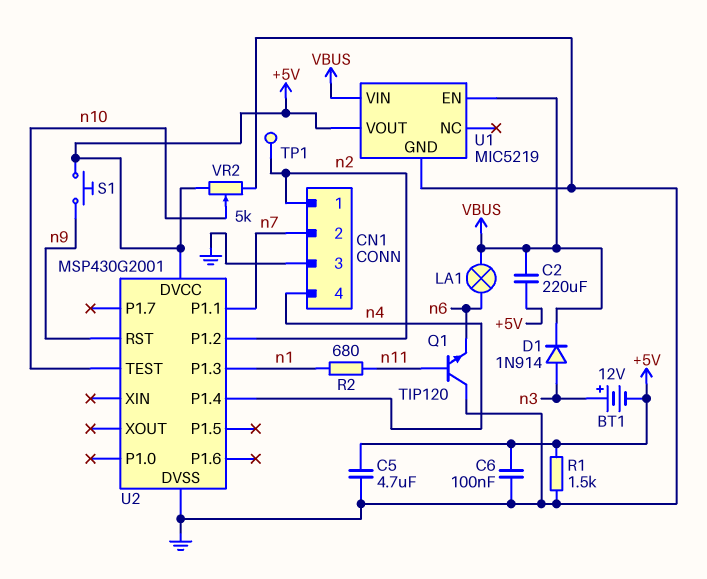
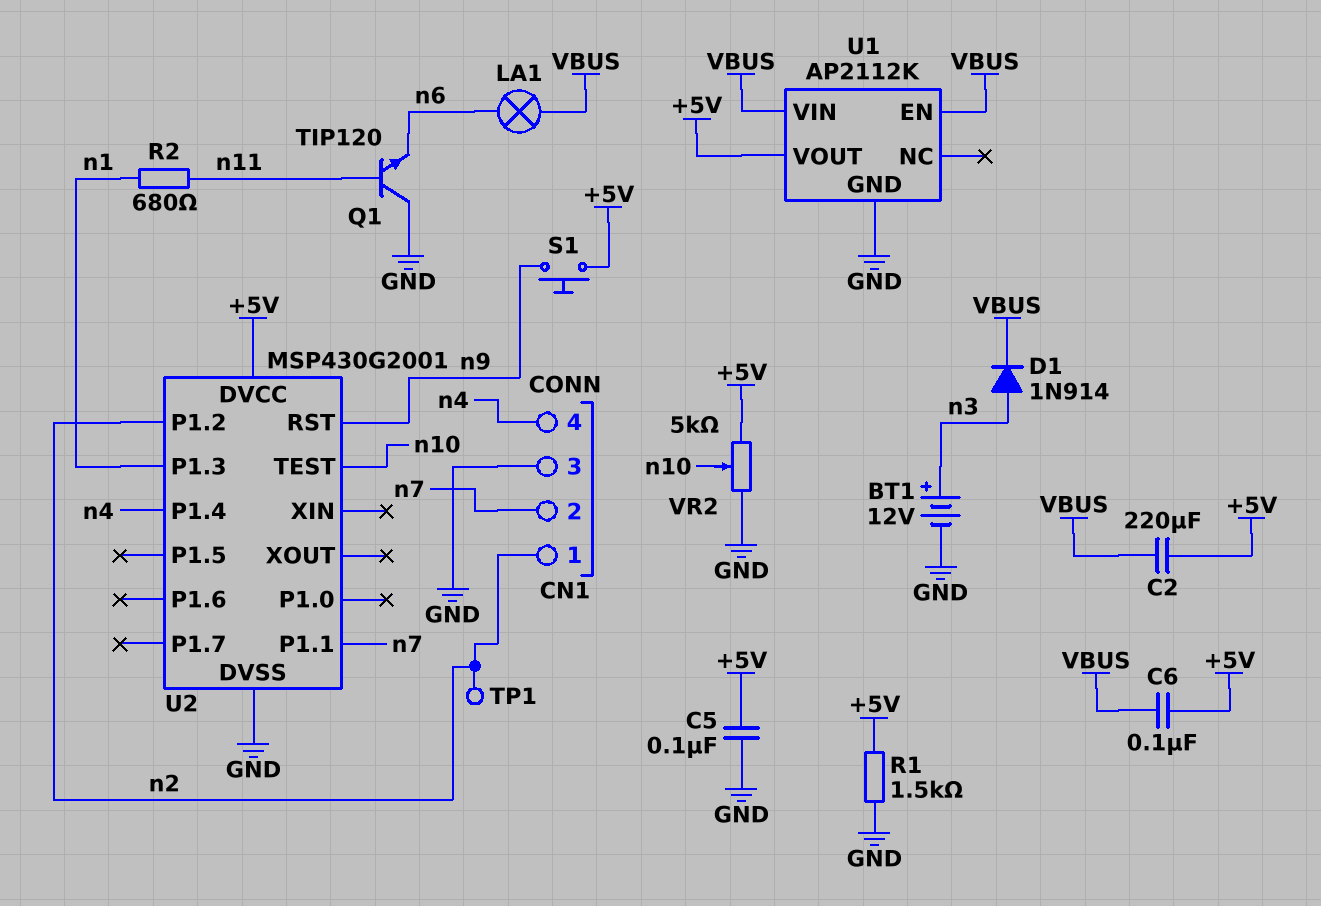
BT1: 12V (plus n3, minus +5V) -> 12V (plus n3, minus GND)
C5: 4.7uF (+5V, GND) -> 100nF (+5V, GND)
C6: 100nF (+5V, GND) -> 100nF (+5V, VBUS)
U1: MIC5219 -> AP2112K

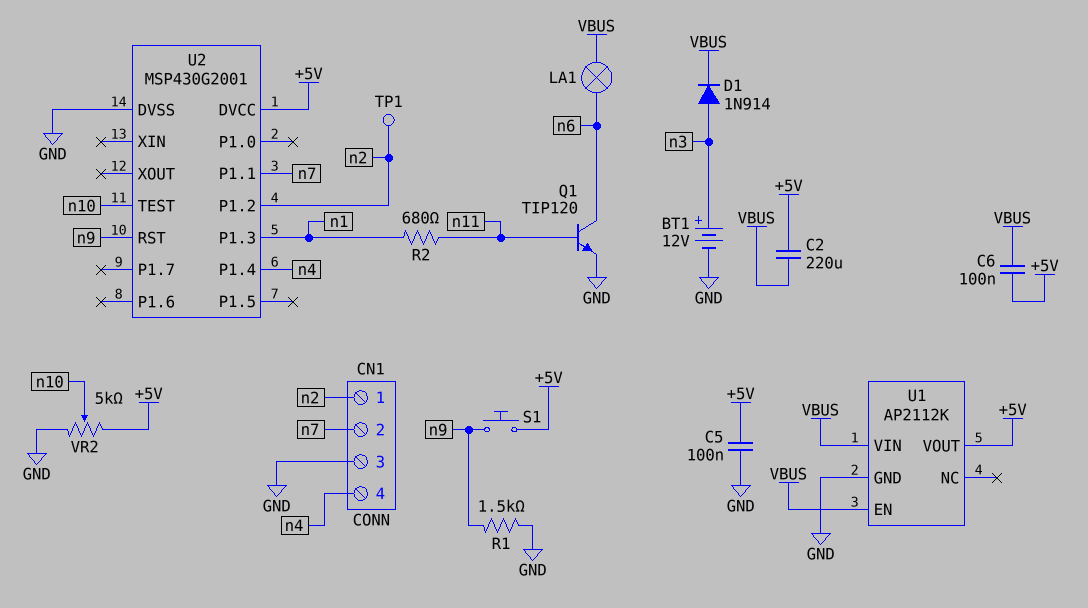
Q1: NPN TIP120 (B n11, C GND, E n6) -> NPN TIP120 (B n11, C n6, E GND)
R1: 1.5k (+5V, GND) -> 1.5k (GND, n9)

